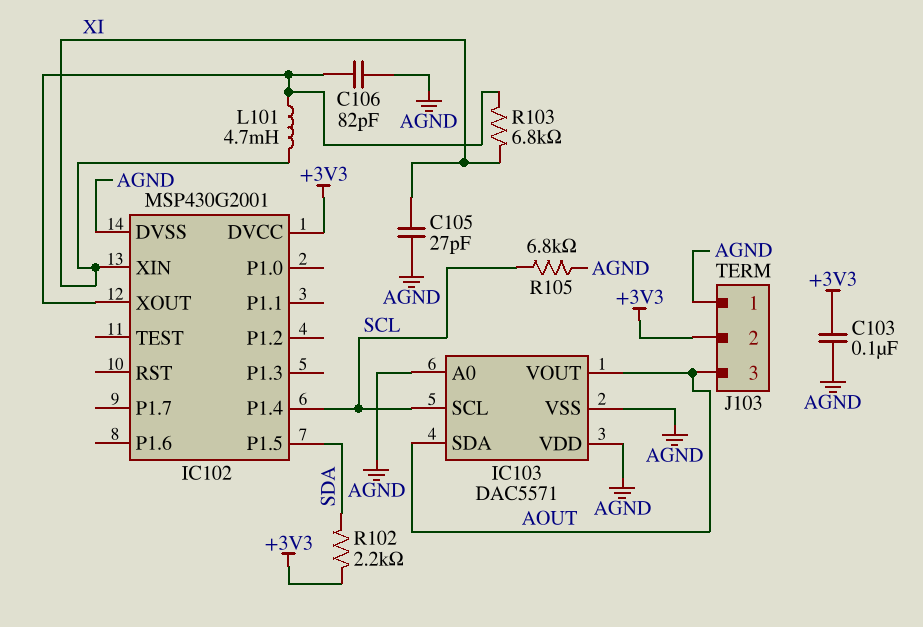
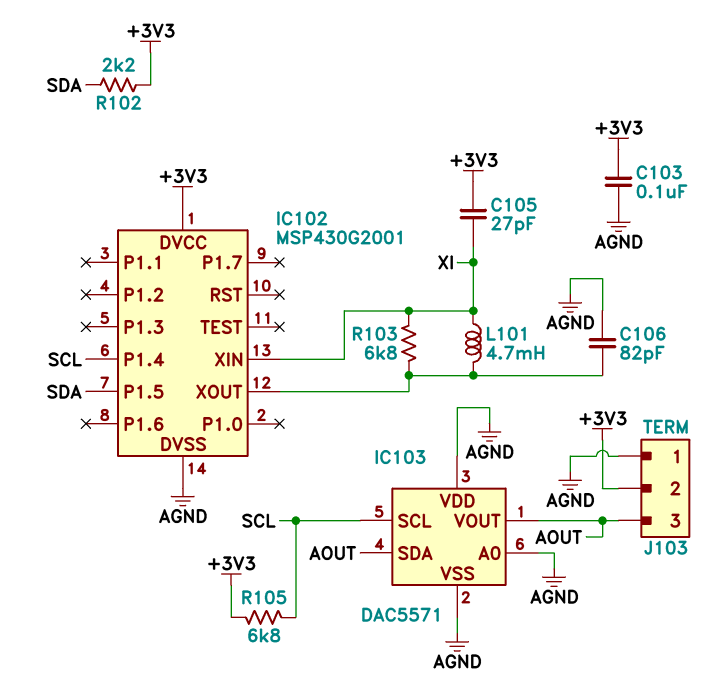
C105: 27pF (AGND, XI) -> 27pF (+3V3, XI)
R105: 6.8k (AGND, SCL) -> 6.8k (+3V3, SCL)

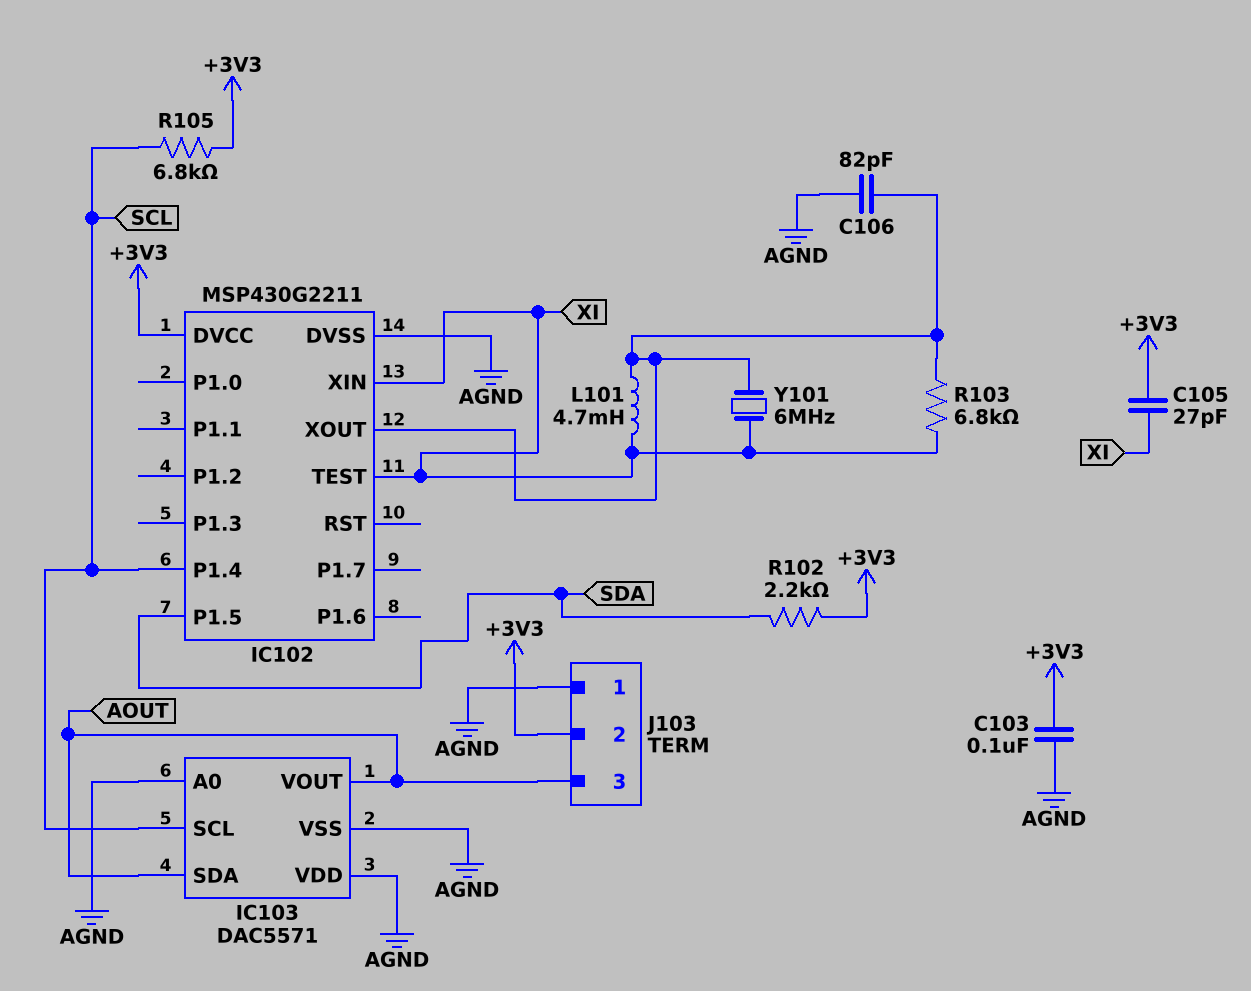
IC102: MSP430G2001 -> MSP430G2211
IC102 pin TEST: none -> XI
Y101: none -> 6MHz (IC102/XOUT, XI)

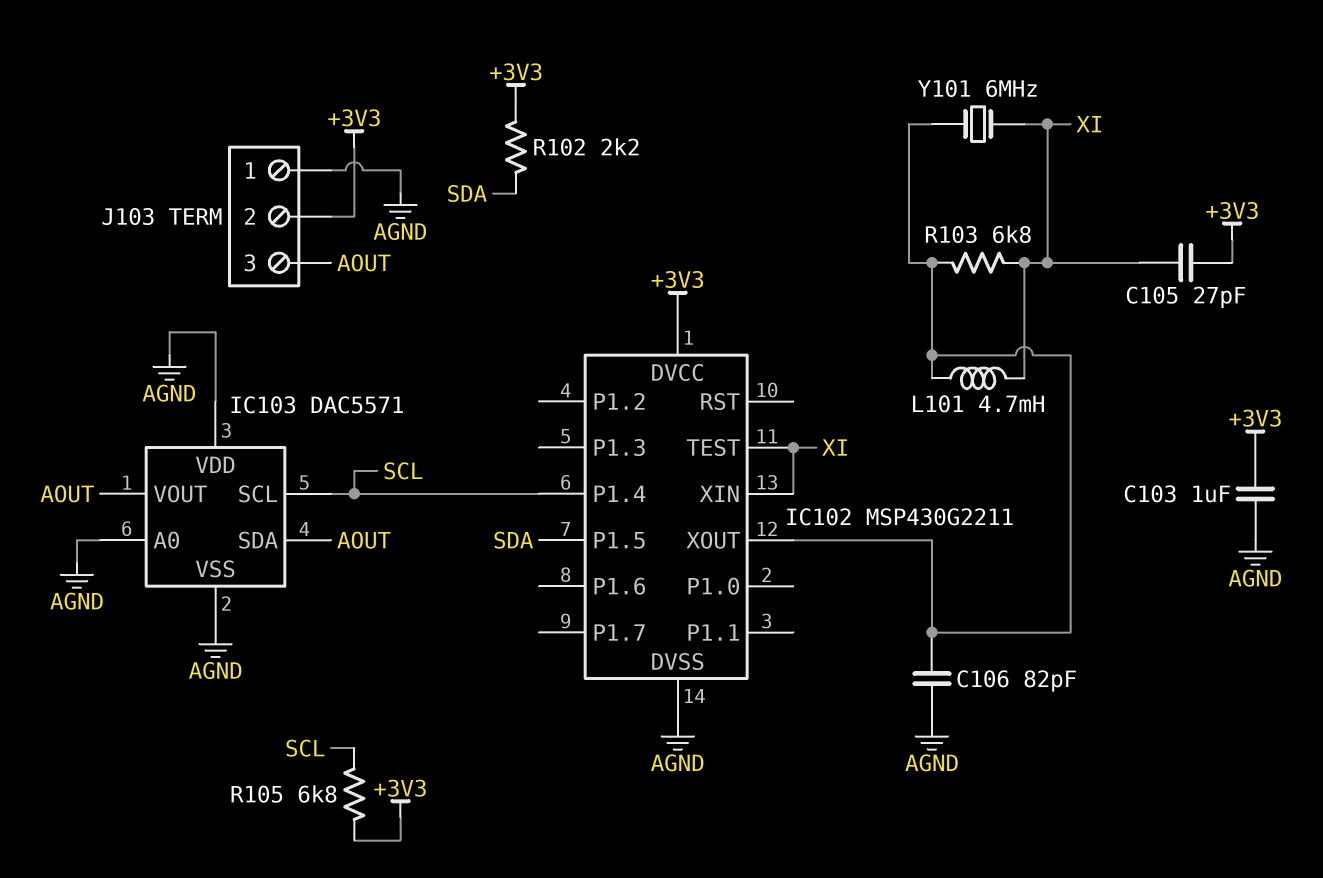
C103: 100nF (+3V3, AGND) -> 1uF (+3V3, AGND)

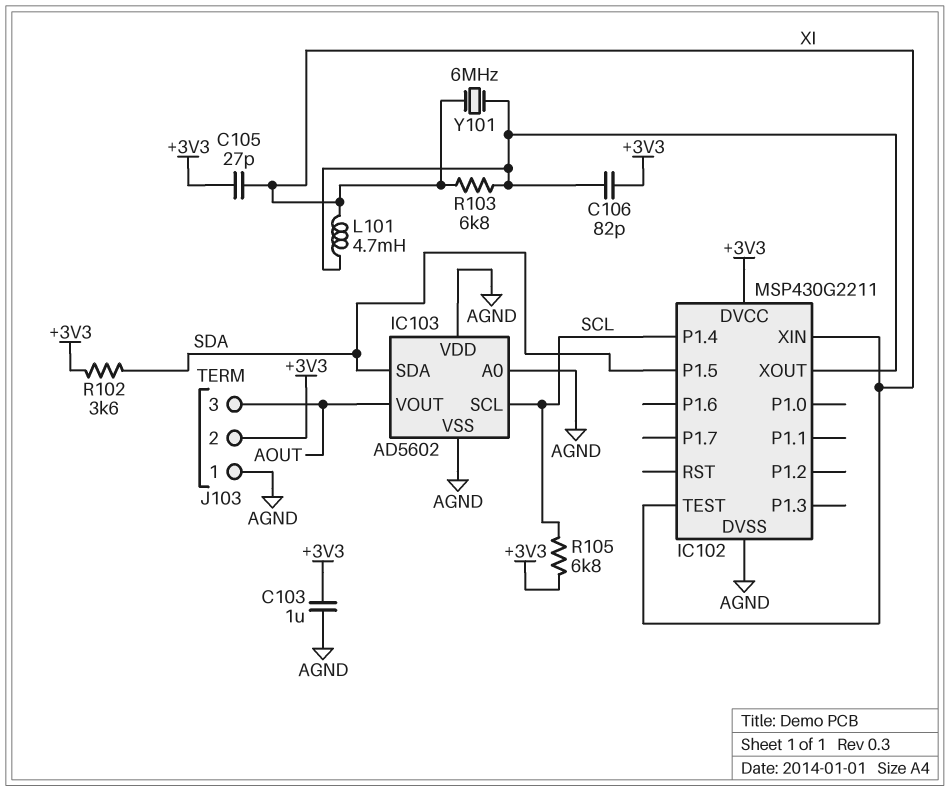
C106: 82pF (AGND, IC102/XOUT) -> 82pF (+3V3, IC102/XOUT)
IC103: DAC5571 -> AD5602
IC103 pin SDA: AOUT -> SDA
R102: 2.2k (+3V3, SDA) -> 3.6k (+3V3, SDA)

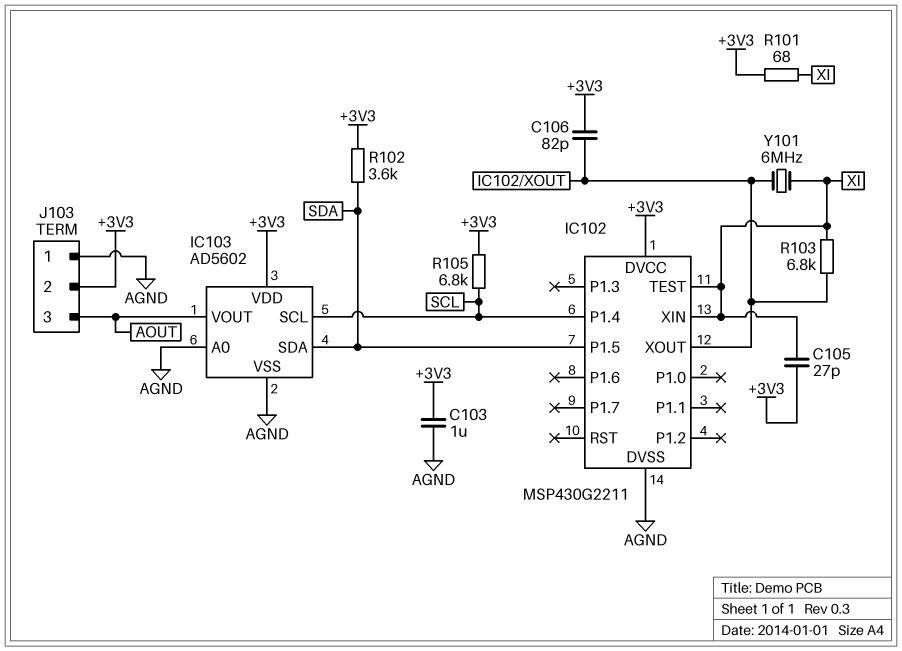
IC103 pin VDD: AGND -> +3V3
L101: 4.7mH (IC102/XOUT, XI) -> none
R101: none -> 68 (+3V3, XI)

